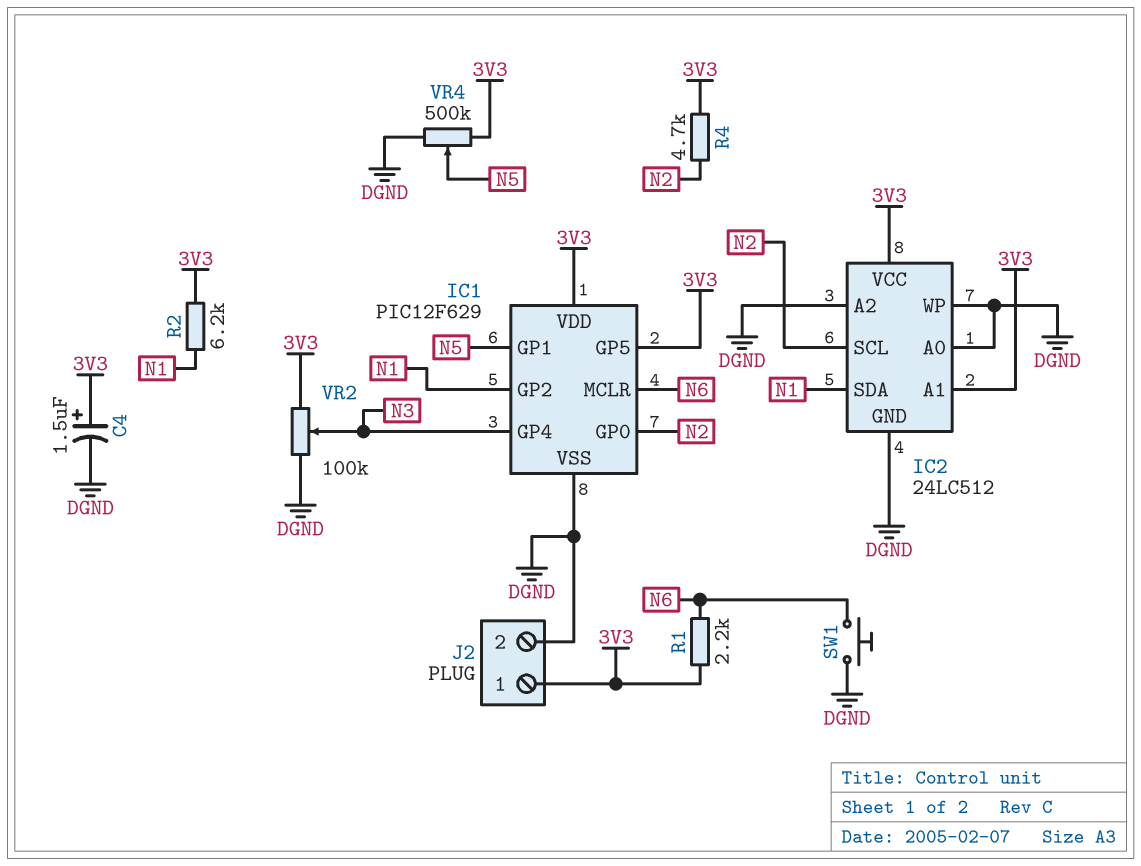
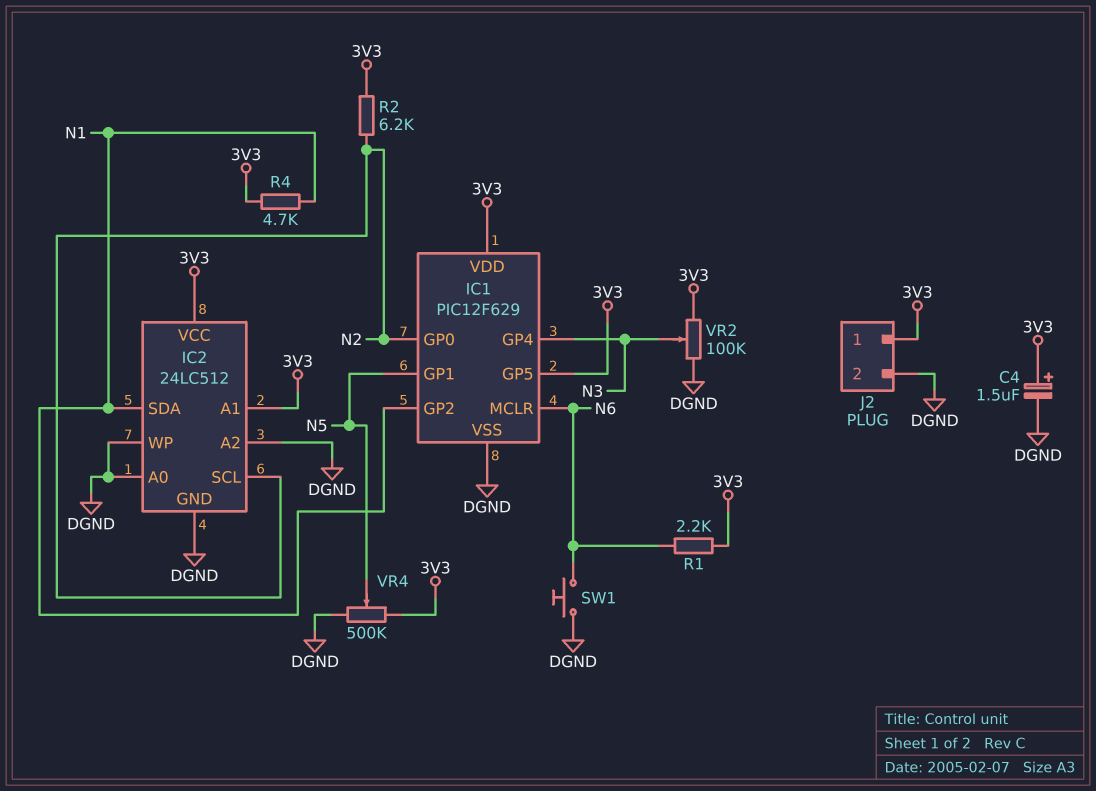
R2: 6.2k (3V3, N1) -> 6.2k (3V3, N2)
R4: 4.7k (3V3, N2) -> 4.7k (3V3, N1)

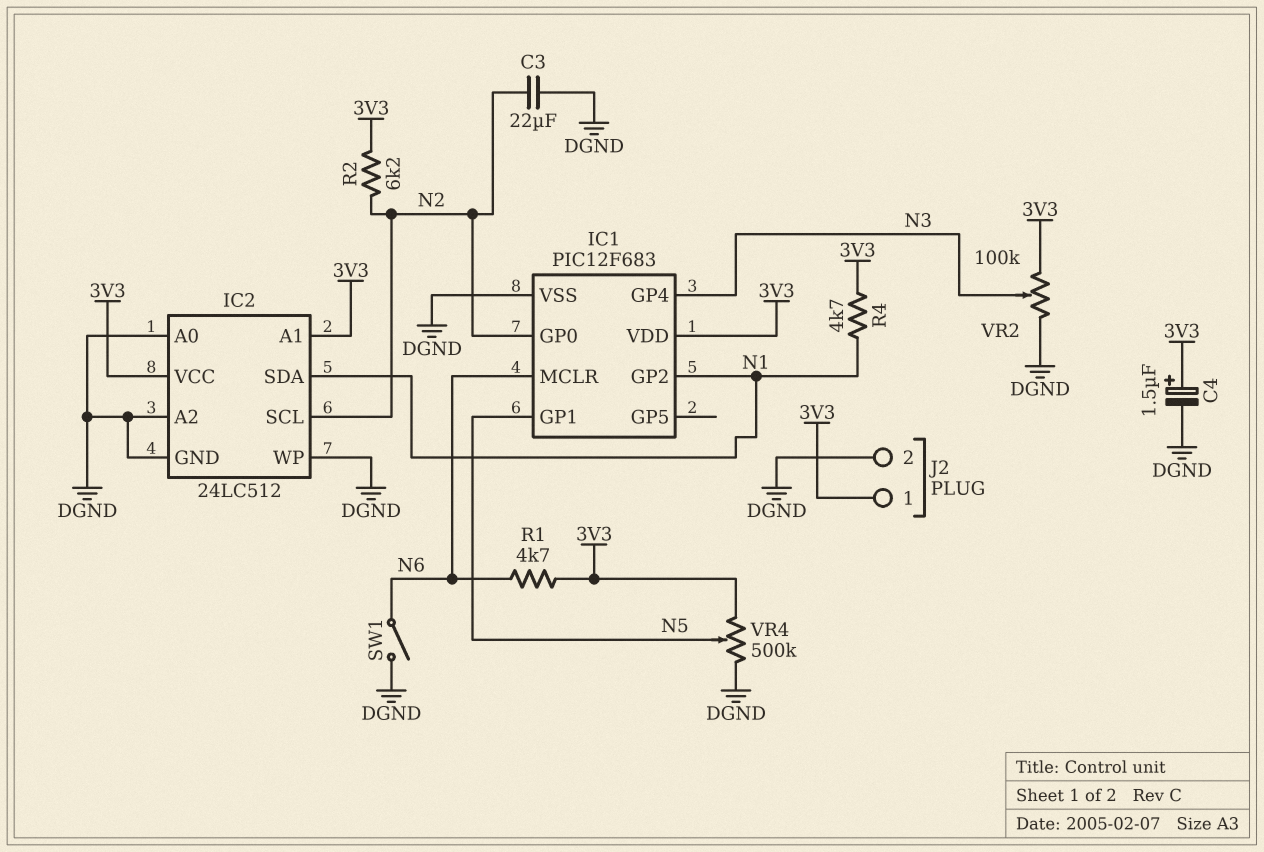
C3: none -> 22uF (DGND, N2)
IC1: PIC12F629 -> PIC12F683
IC1 pin GP5: 3V3 -> none
R1: 2.2k (3V3, N6) -> 4.7k (3V3, N6)
SW1: button (DGND, N6) -> switch (DGND, N6)

